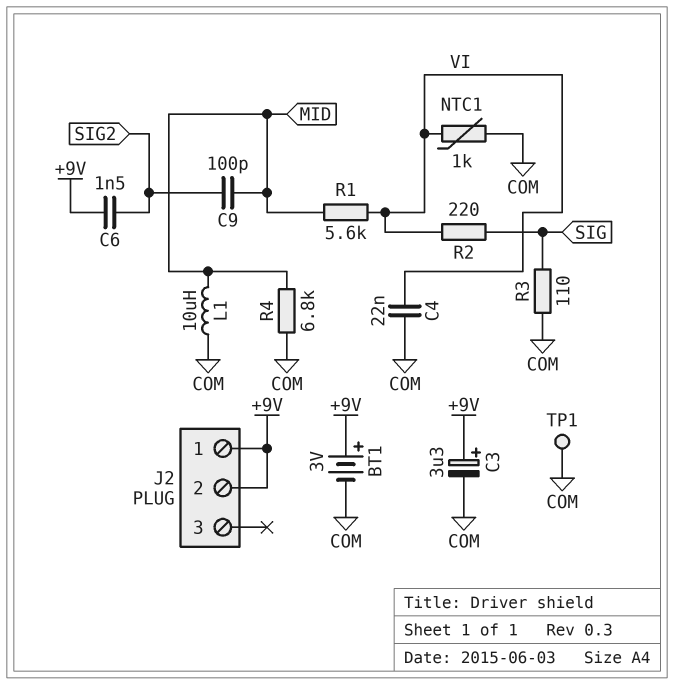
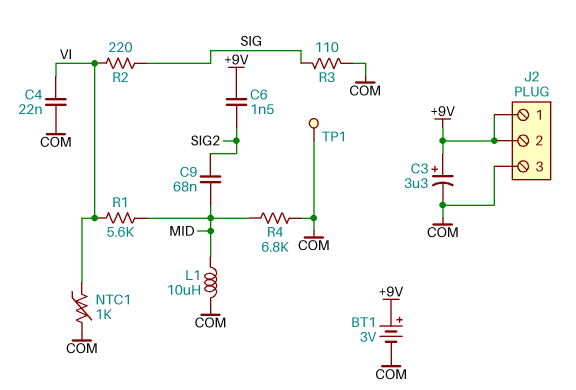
C9: 100pF (MID, SIG2) -> 68nF (MID, SIG2)
J2 pin 3: none -> COM

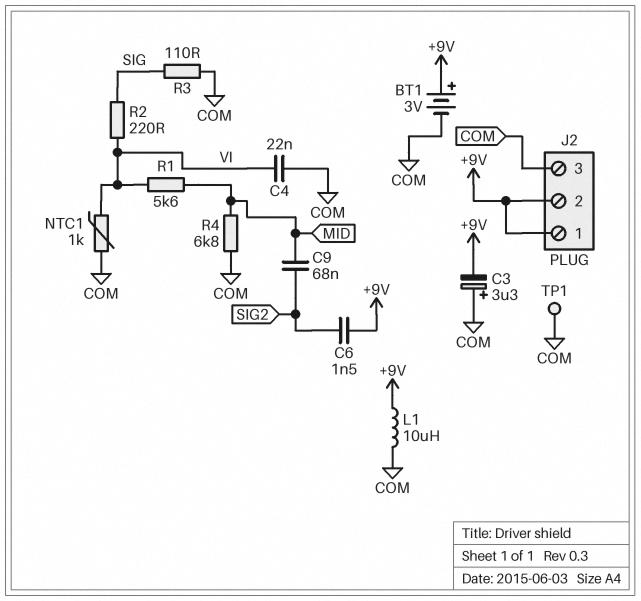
C3: 3.3uF (plus +9V, minus COM) -> 3.3uF (plus COM, minus +9V)
L1: 10uH (COM, MID) -> 10uH (+9V, COM)

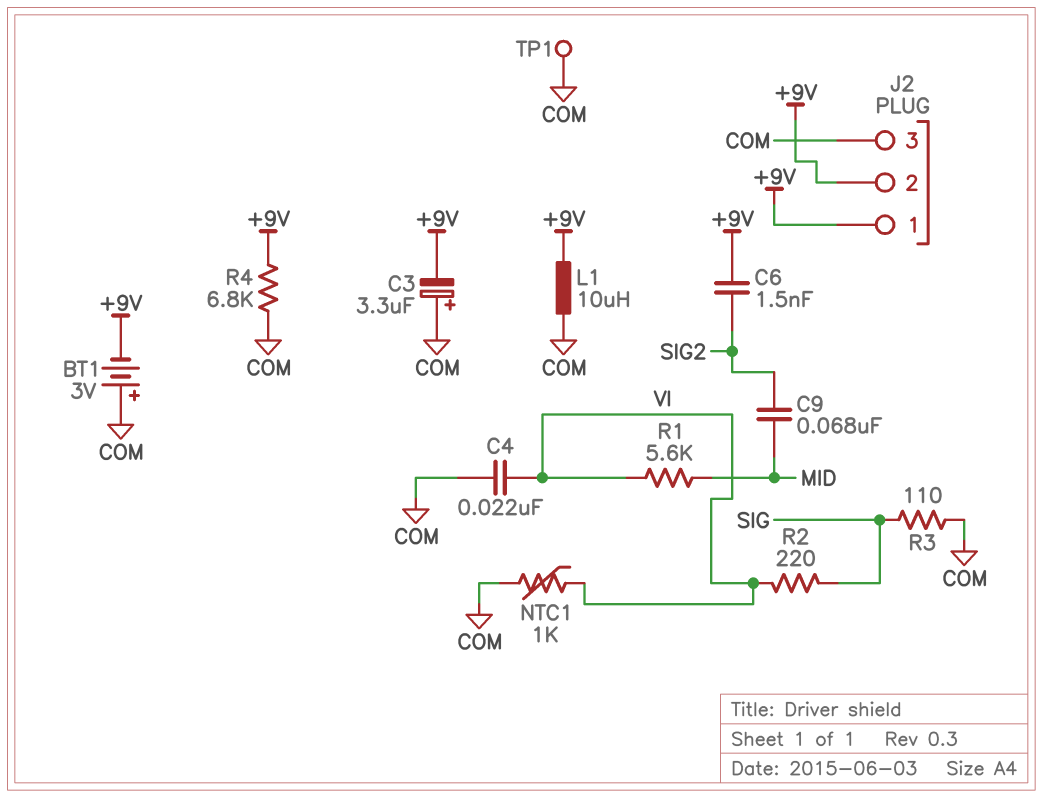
BT1: 3V (plus +9V, minus COM) -> 3V (plus COM, minus +9V)
R4: 6.8k (COM, MID) -> 6.8k (+9V, COM)

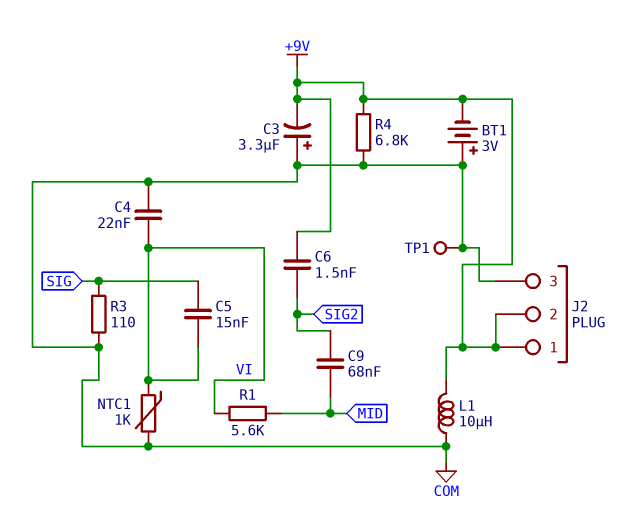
C5: none -> 15nF (SIG, VI)
R2: 220 (SIG, VI) -> none

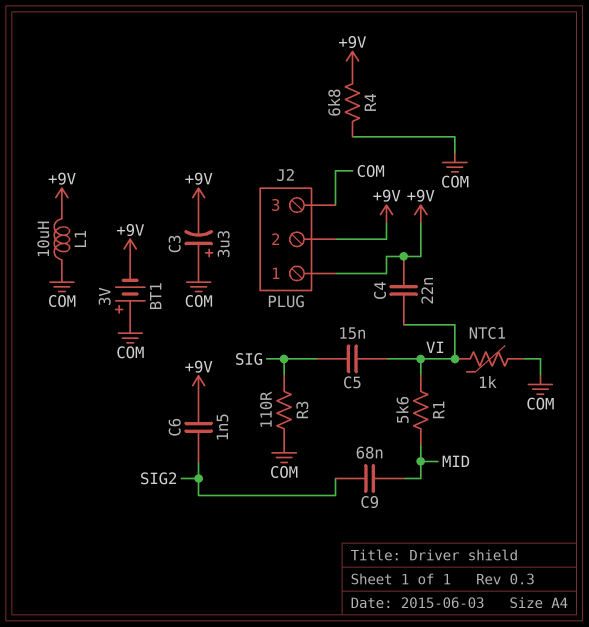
C4: 22nF (COM, VI) -> 22nF (+9V, VI)
TP1: test point (COM) -> none

